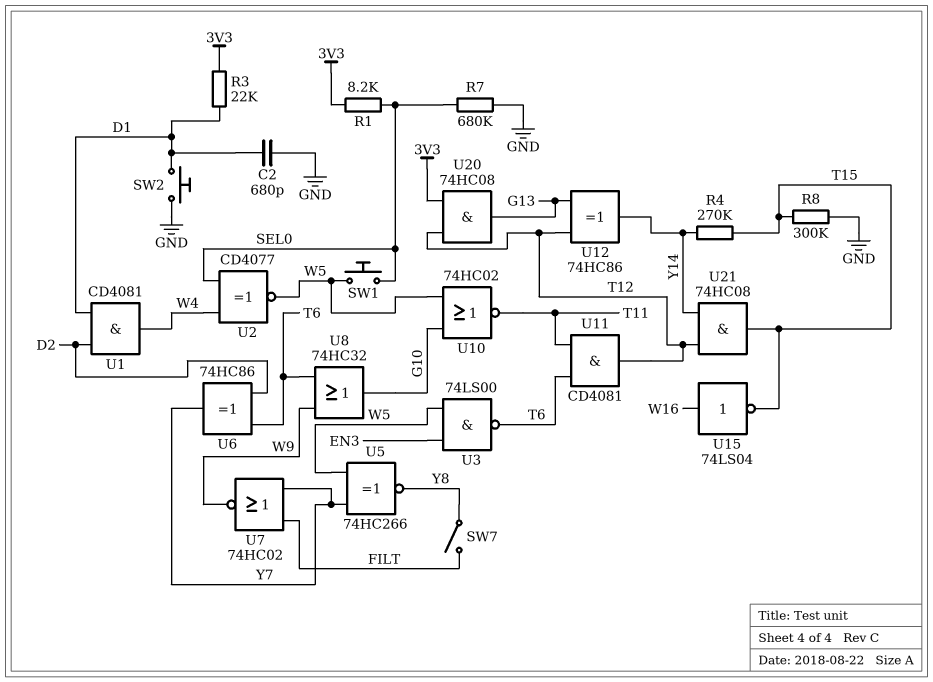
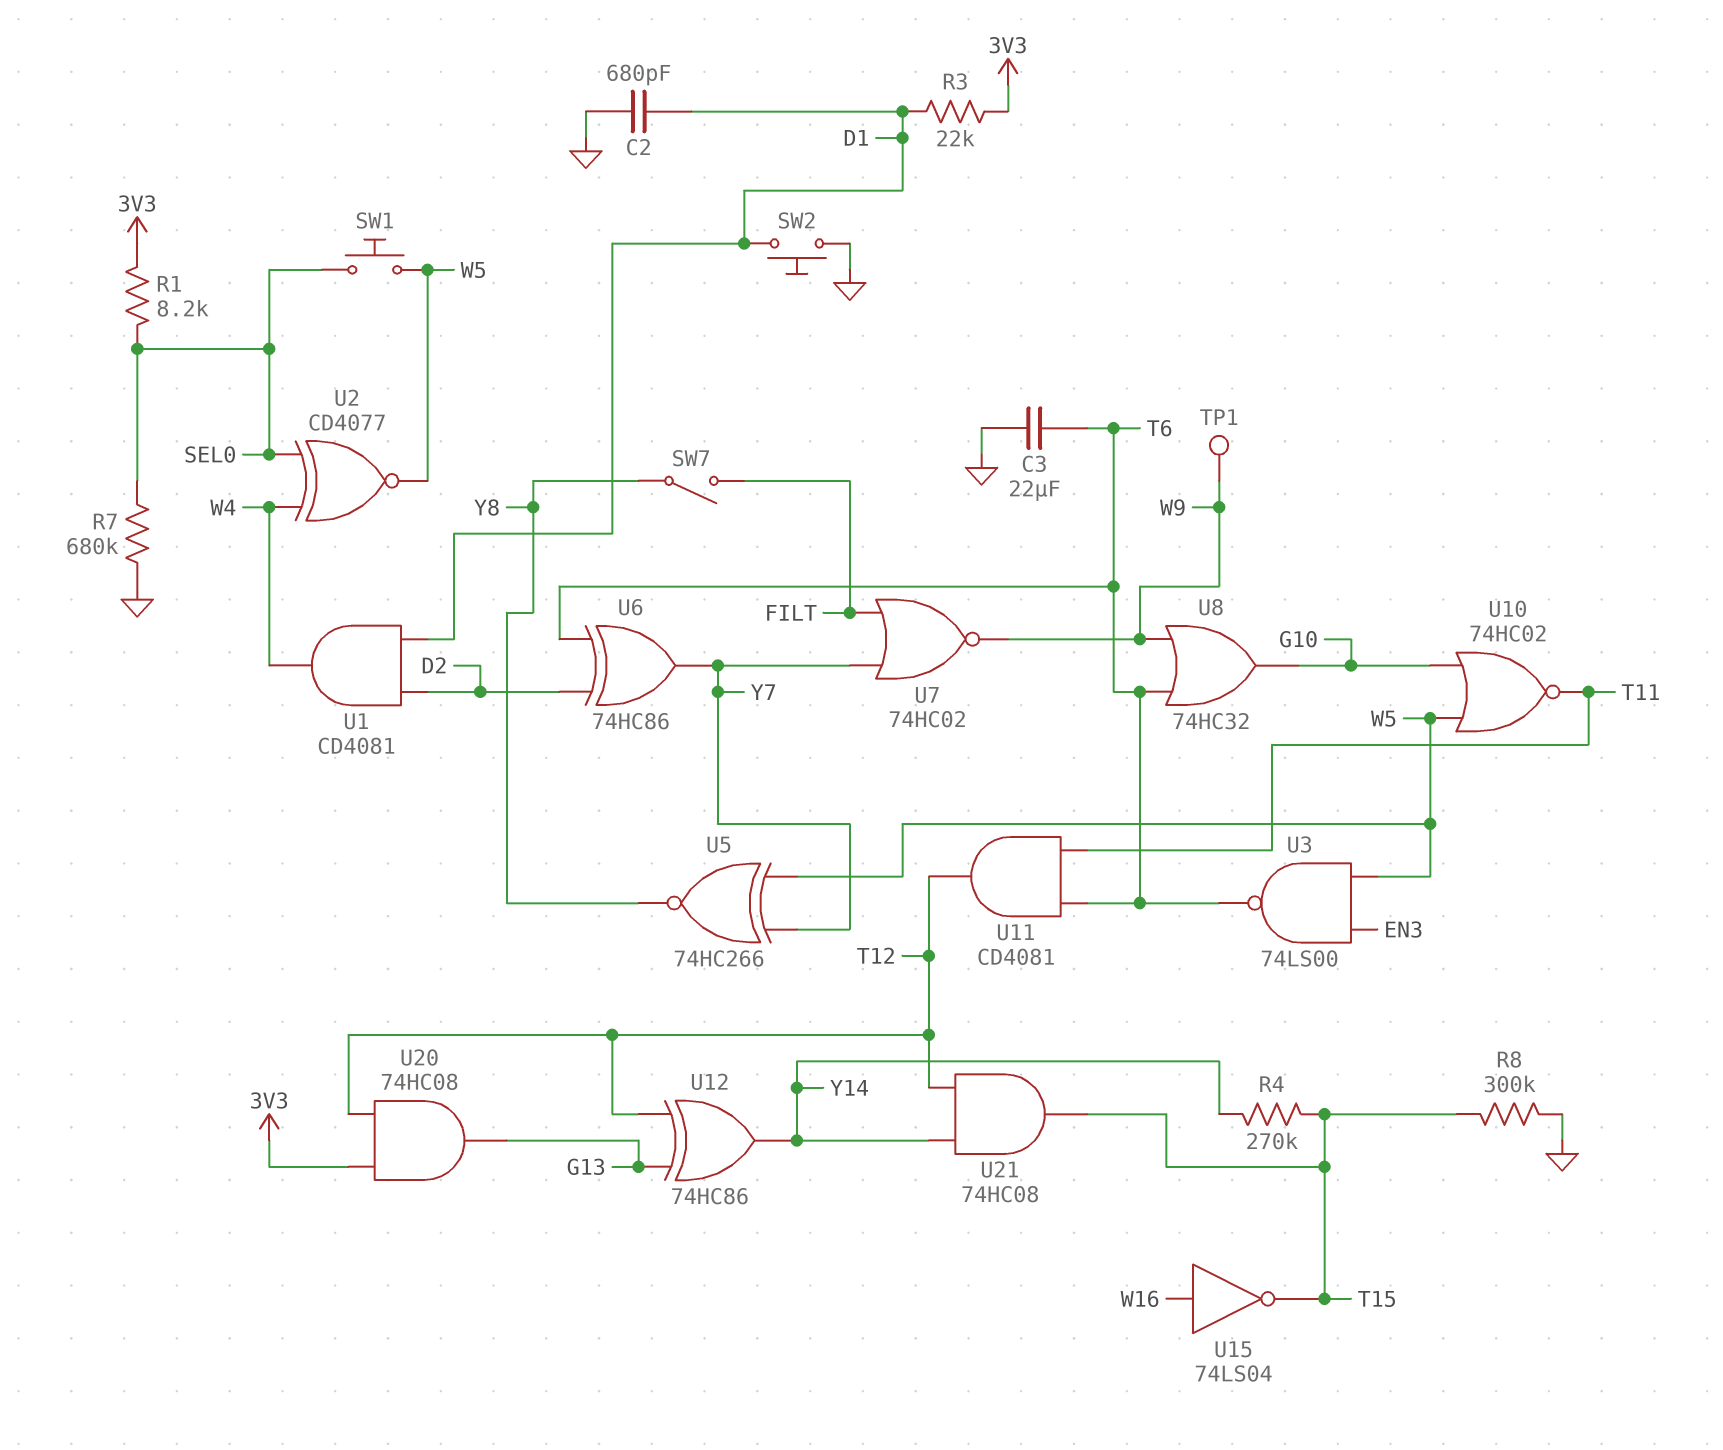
C3: none -> 22uF (GND, T6)
TP1: none -> test point (W9)

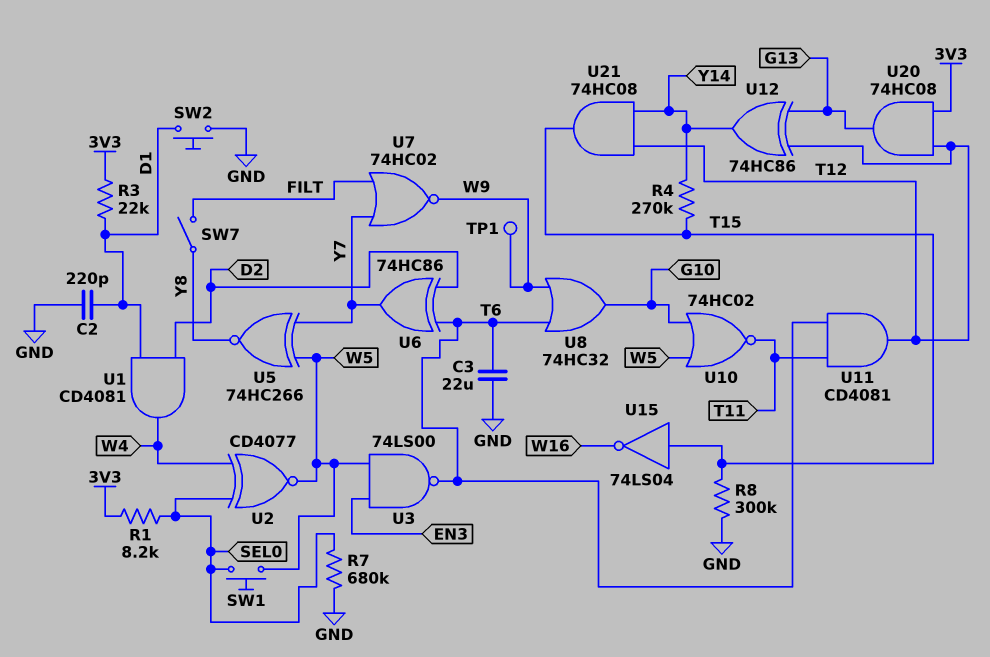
C2: 680pF (D1, GND) -> 220pF (D1, GND)
U15: NOT 74LS04 (in W16, out T15) -> NOT 74LS04 (in T15, out W16)

